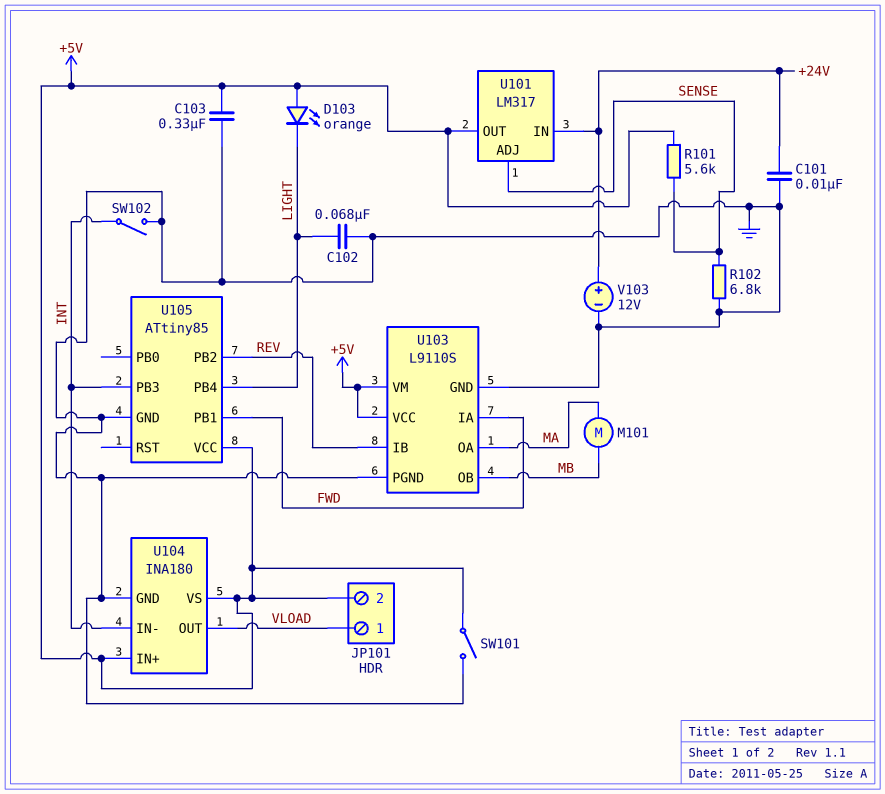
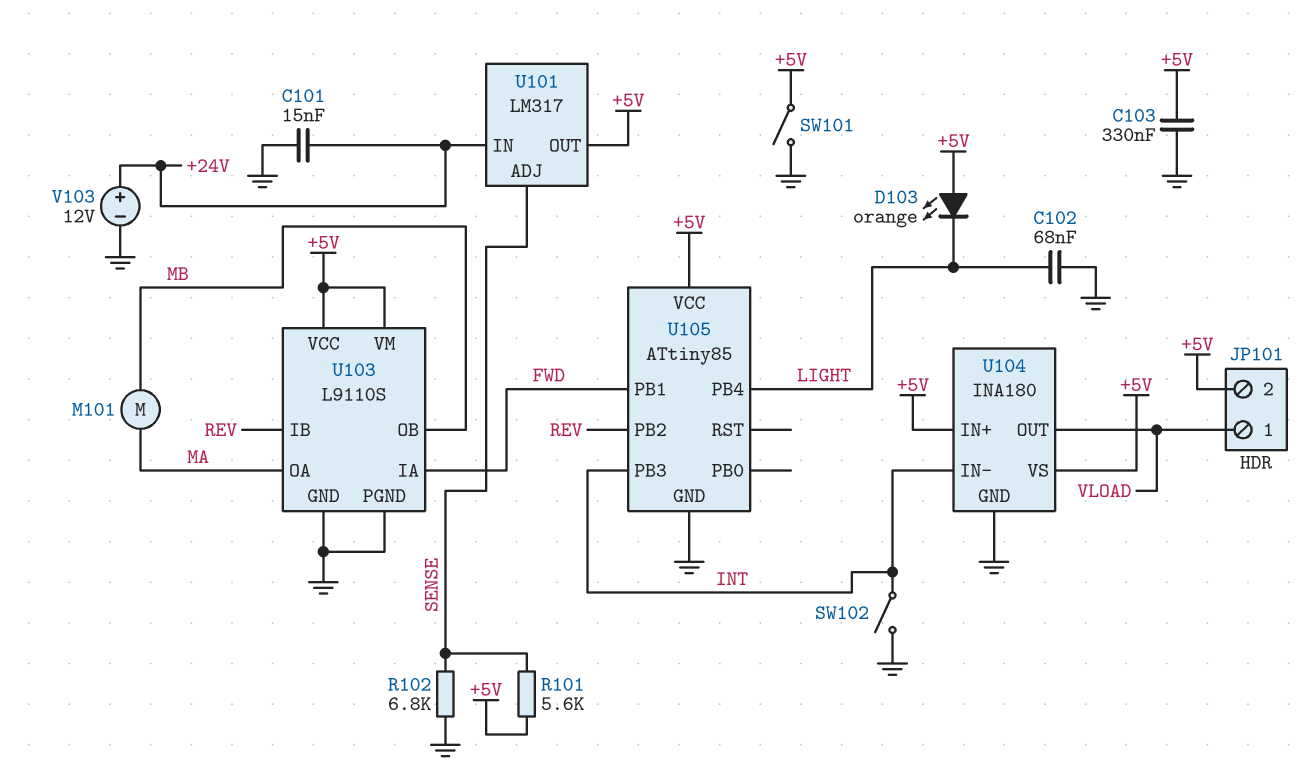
C101: 10nF (+24V, GND) -> 15nF (+24V, GND)

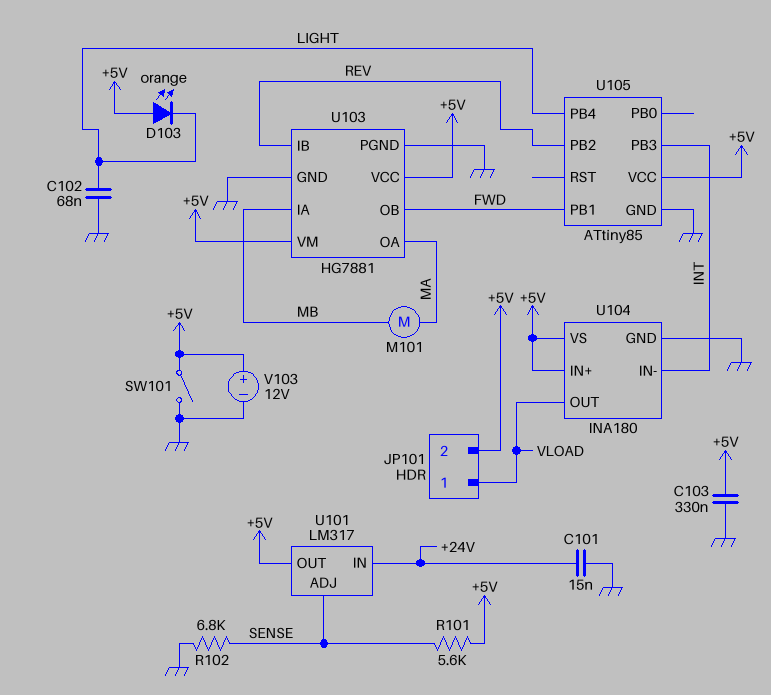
SW102: switch (GND, INT) -> none
U103: L9110S -> HG7881
U103 pin IA: FWD -> MB
U103 pin OB: MB -> FWD
V103: 12V (plus +24V, minus GND) -> 12V (plus +5V, minus GND)

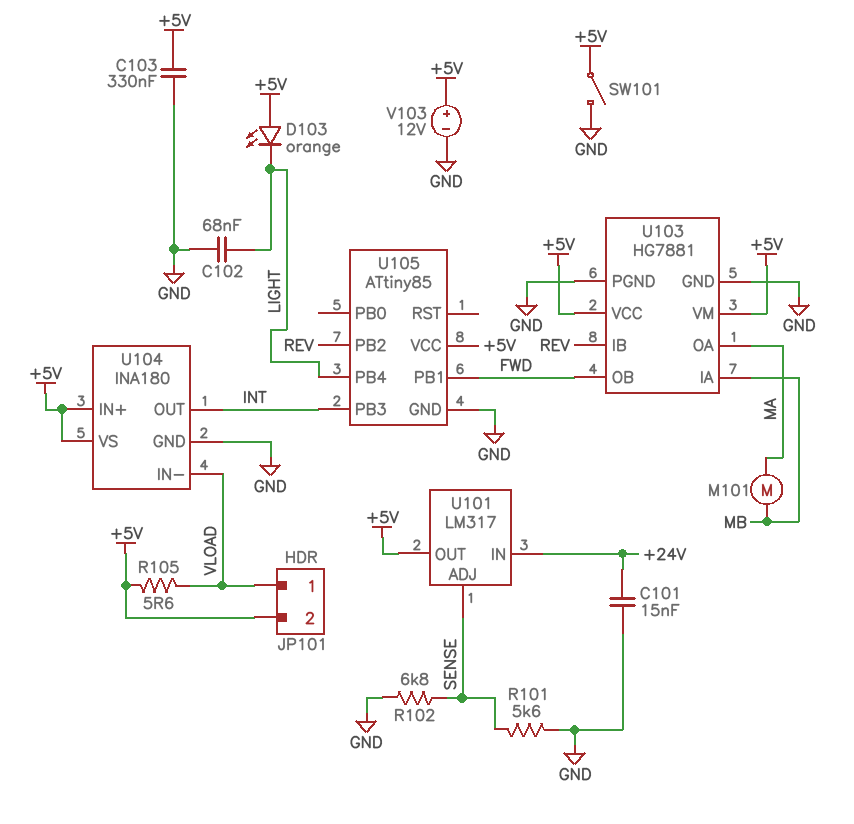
R101: 5.6k (+5V, SENSE) -> 5.6k (GND, SENSE)
R105: none -> 5.6 (+5V, VLOAD)
U104 pin IN-: INT -> VLOAD
U104 pin OUT: VLOAD -> INT

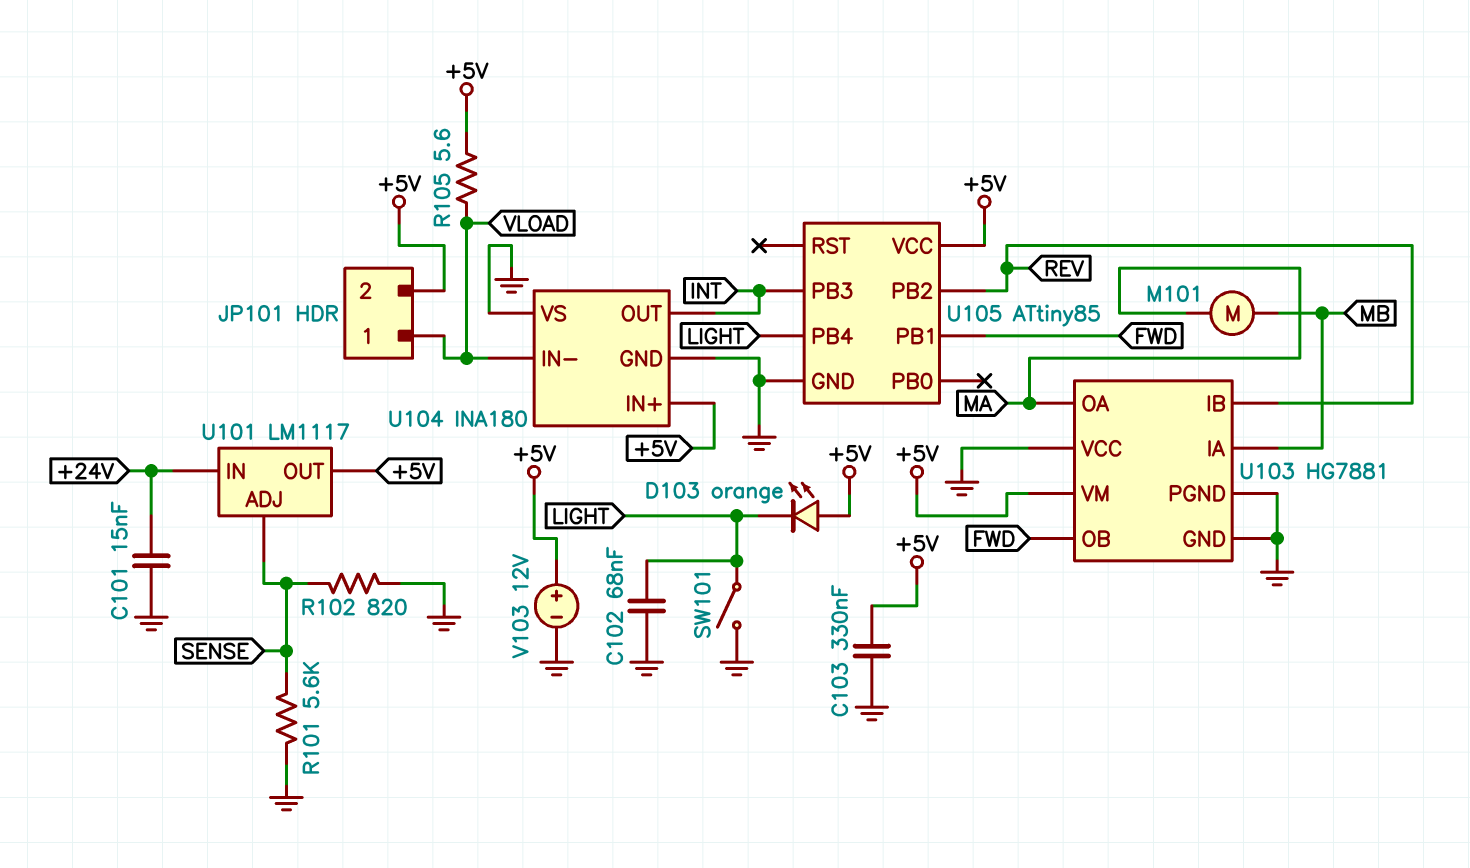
R102: 6.8k (GND, SENSE) -> 820 (GND, SENSE)
SW101: switch (+5V, GND) -> switch (GND, LIGHT)
U101: LM317 -> LM1117
U103 pin VCC: +5V -> GND
U104 pin VS: +5V -> GND

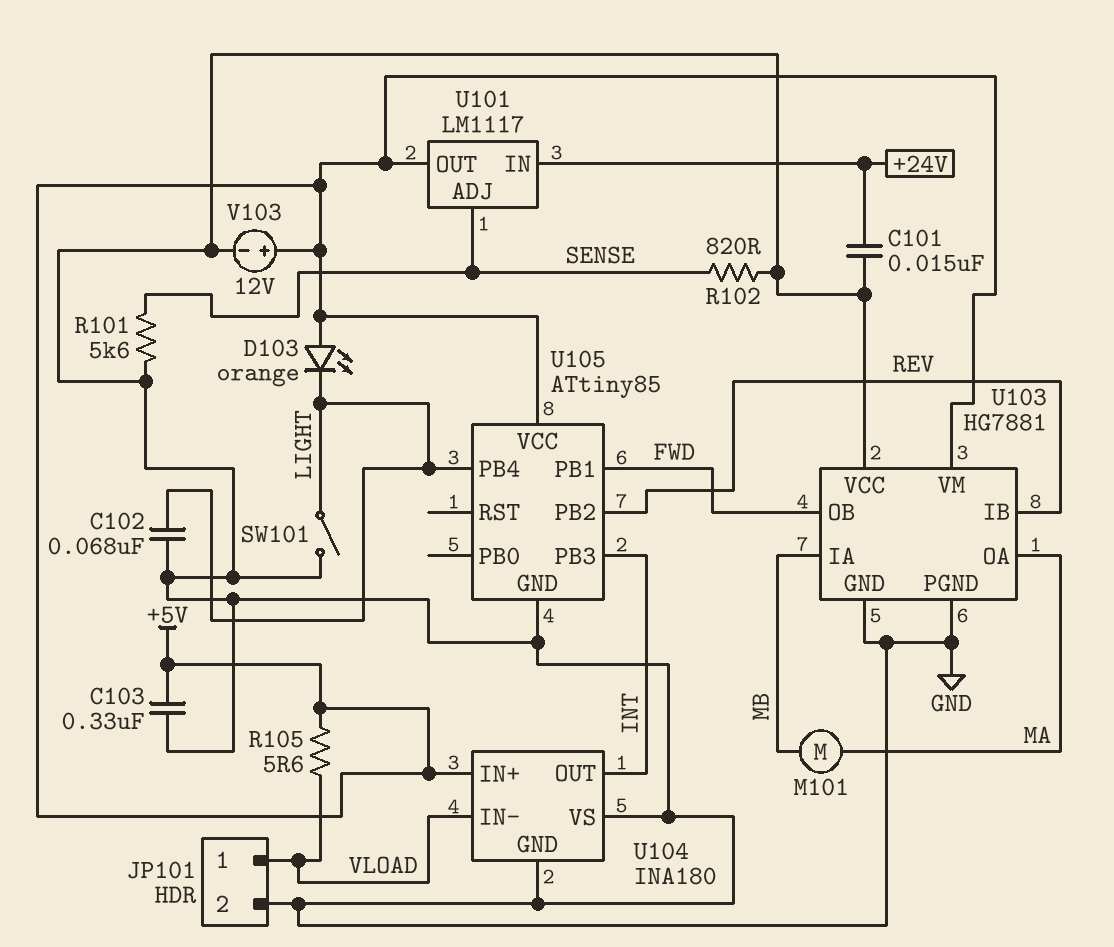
JP101 pin 2: +5V -> GND

